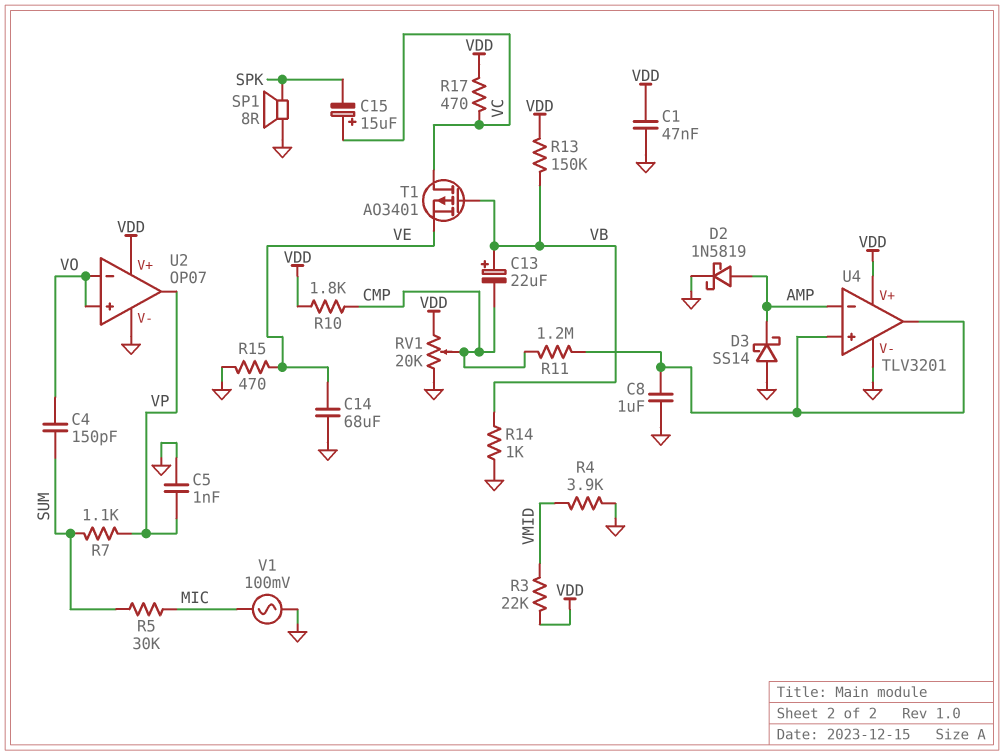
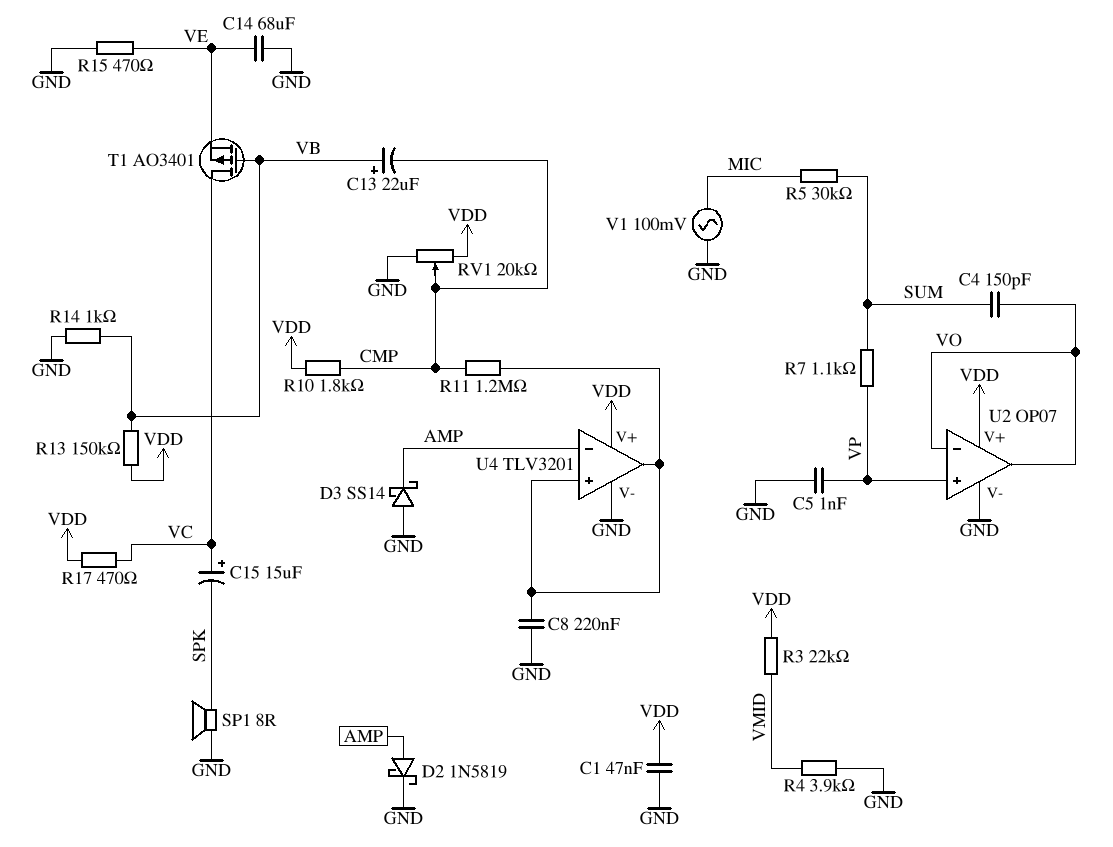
C8: 1uF (GND, U4/in+) -> 220nF (GND, U4/in+)
U2 pin in+: VO -> VP
U2 pin out: VP -> VO

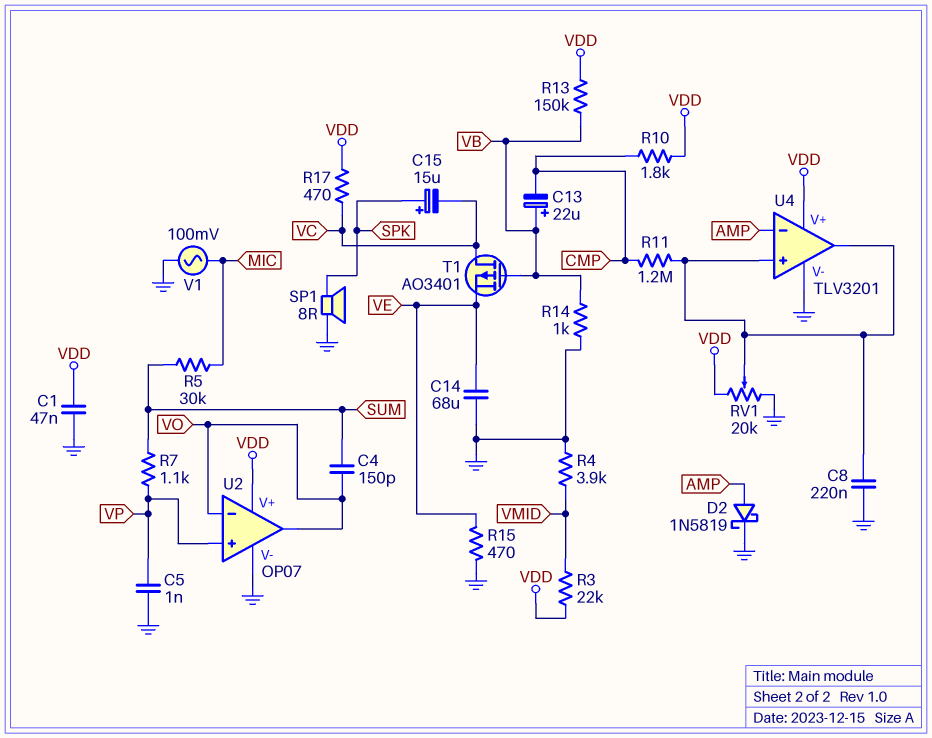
C15: 15uF (plus VC, minus SPK) -> 15uF (plus SPK, minus VC)
D3: schottky SS14 (A GND, K AMP) -> none
RV1: 20k (GND, VDD, wiper CMP) -> 20k (GND, VDD, wiper U4/in+)

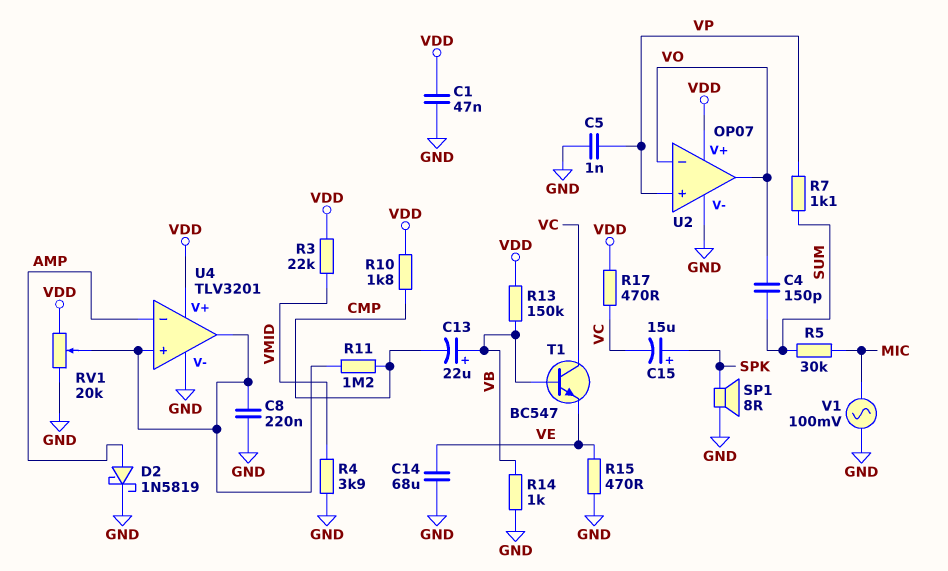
T1: PMOS AO3401 (G VB, D VC, S VE) -> NPN BC547 (B VB, C VC, E VE)

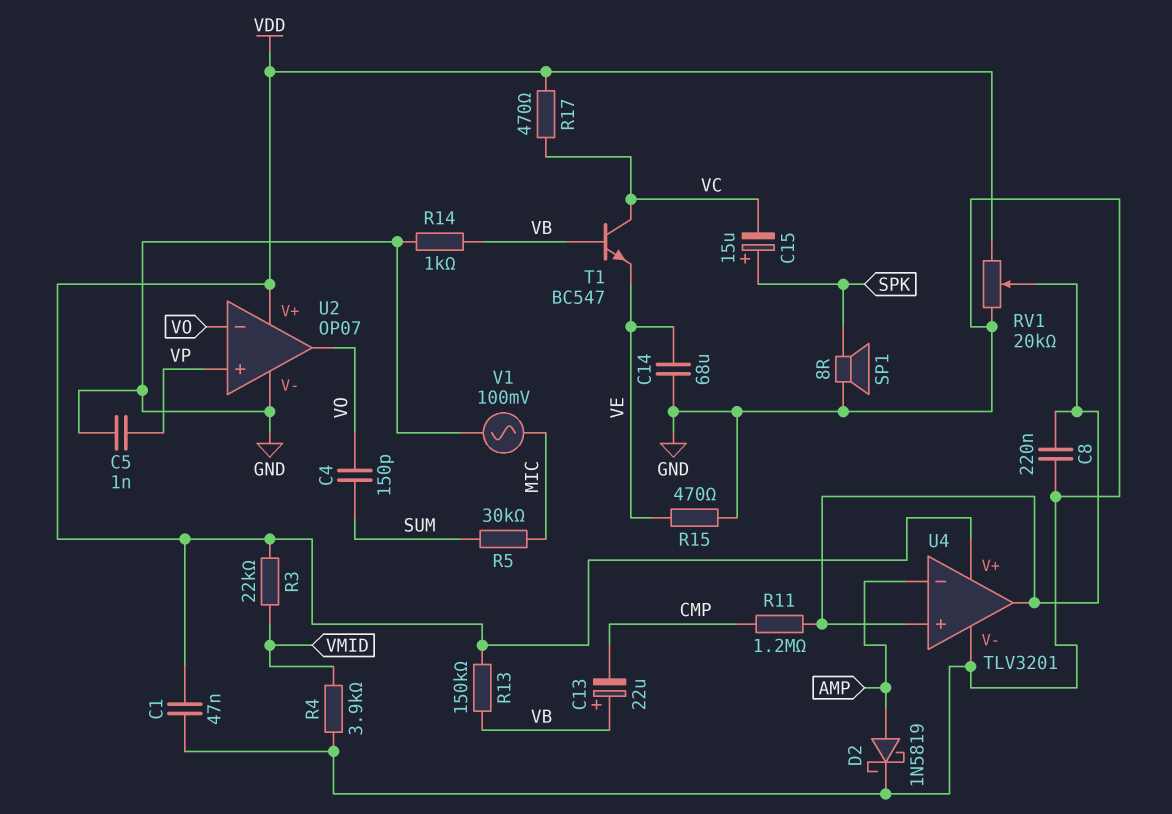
R7: 1.1k (SUM, VP) -> none
R10: 1.8k (CMP, VDD) -> none

